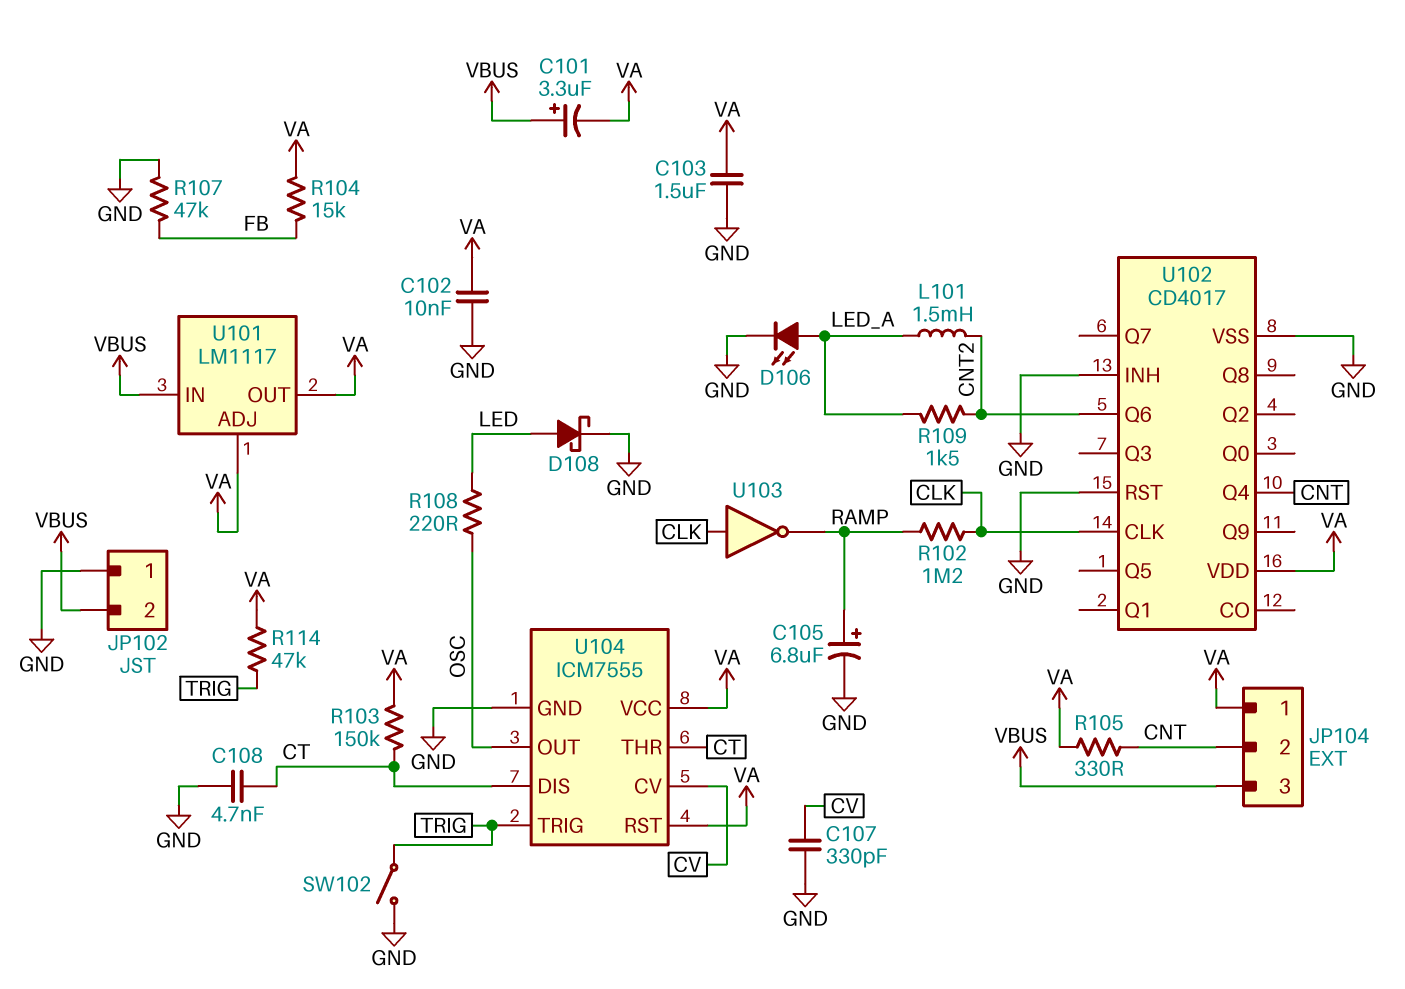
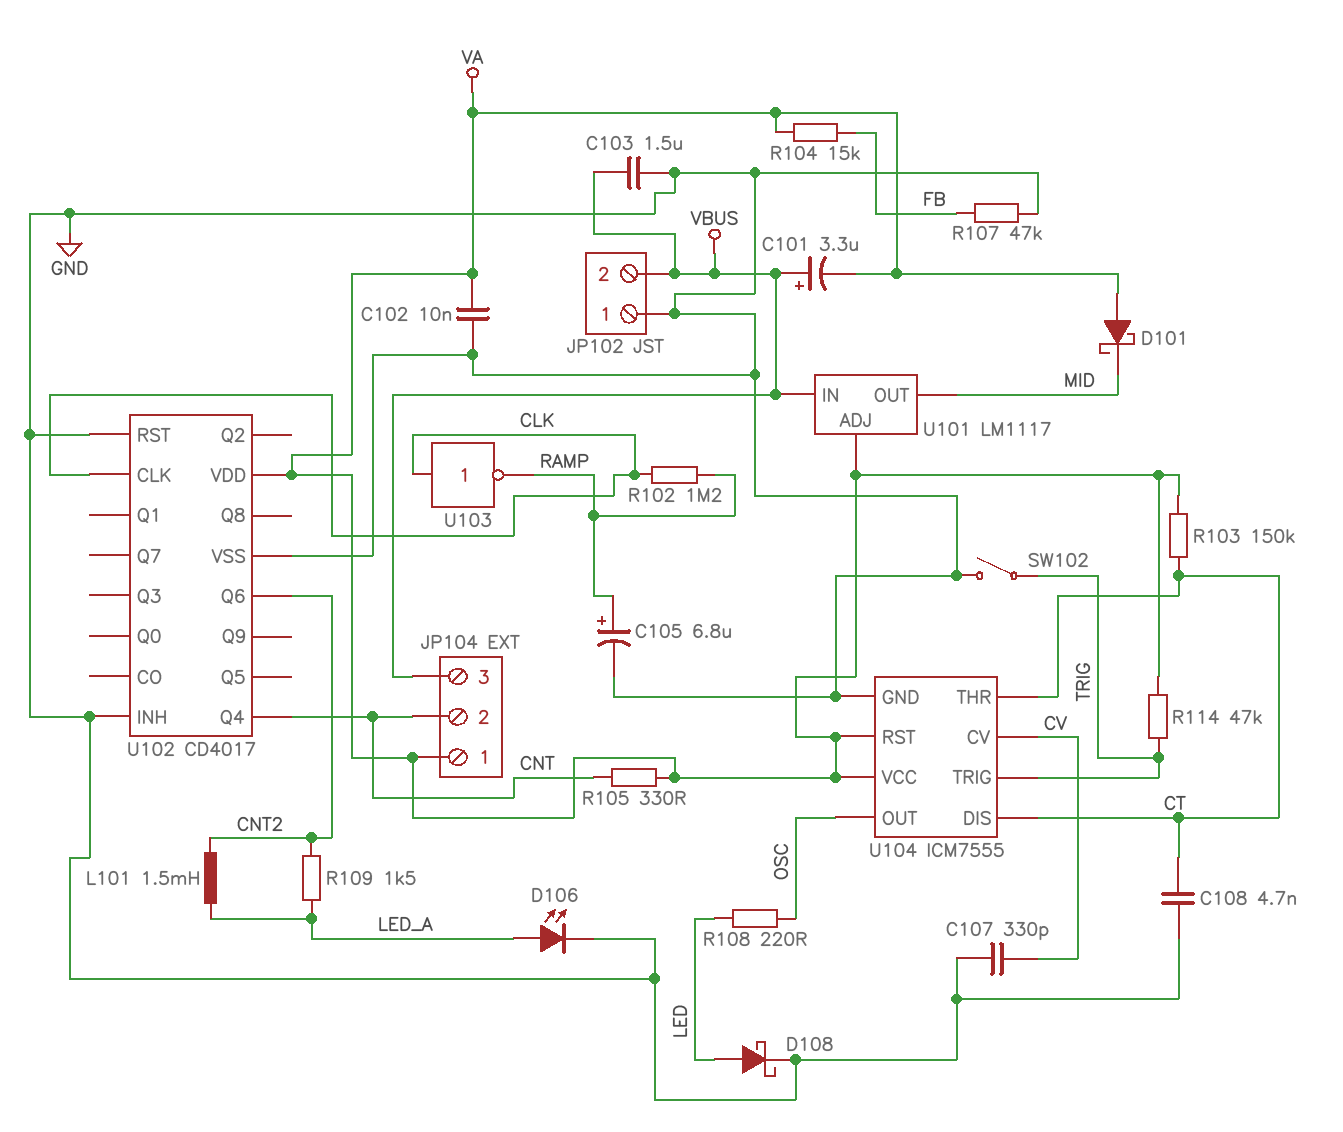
C103: 1.5uF (GND, VA) -> 1.5uF (GND, VBUS)
D101: none -> schottky (A VA, K MID)
U101 pin OUT: VA -> MID

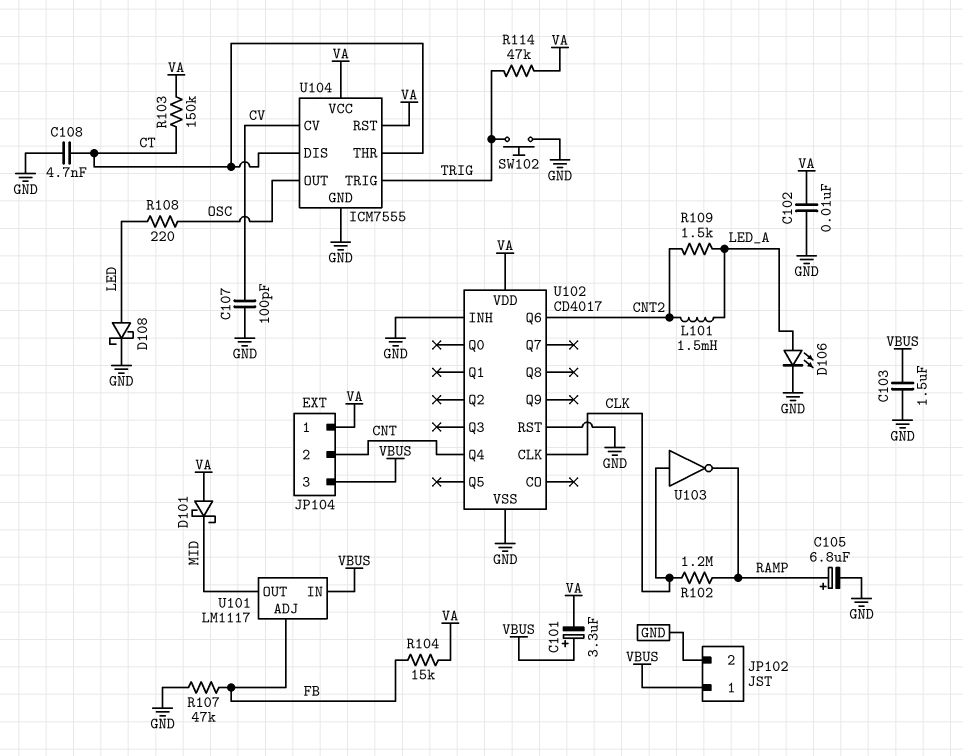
C107: 330pF (CV, GND) -> 100pF (CV, GND)
JP102 pin 1: GND -> VBUS
JP102 pin 2: VBUS -> GND
R105: 330 (CNT, VA) -> none
SW102: switch (GND, TRIG) -> button (GND, TRIG)
U101 pin ADJ: VA -> FB

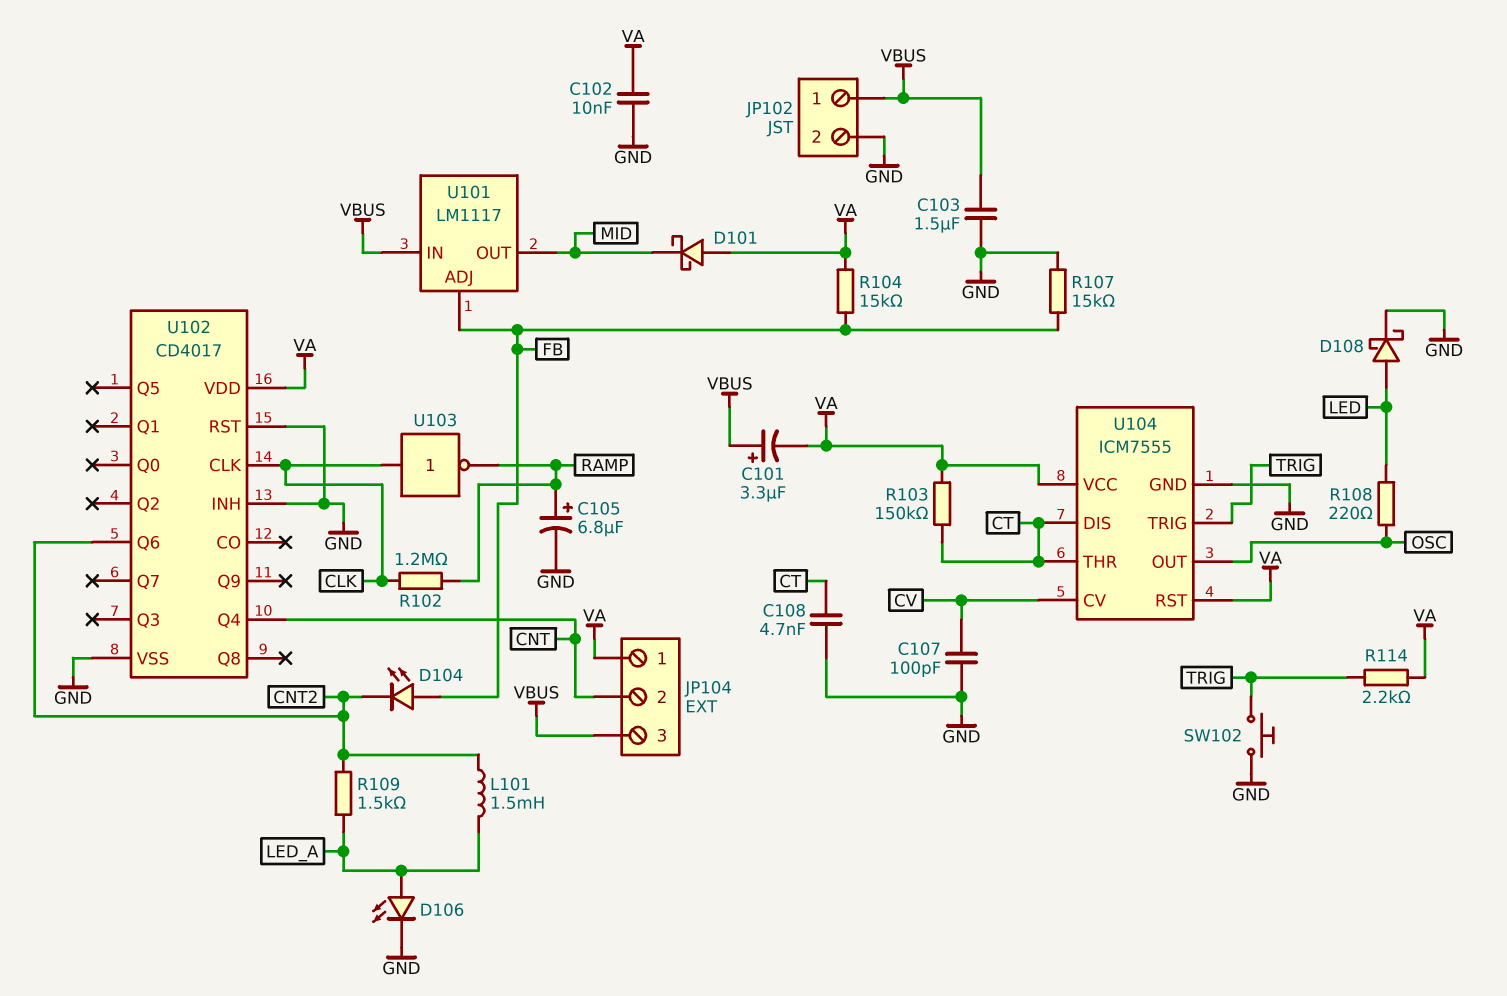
D104: none -> LED (A FB, K CNT2)
R107: 47k (FB, GND) -> 15k (FB, GND)
R114: 47k (TRIG, VA) -> 2.2k (TRIG, VA)

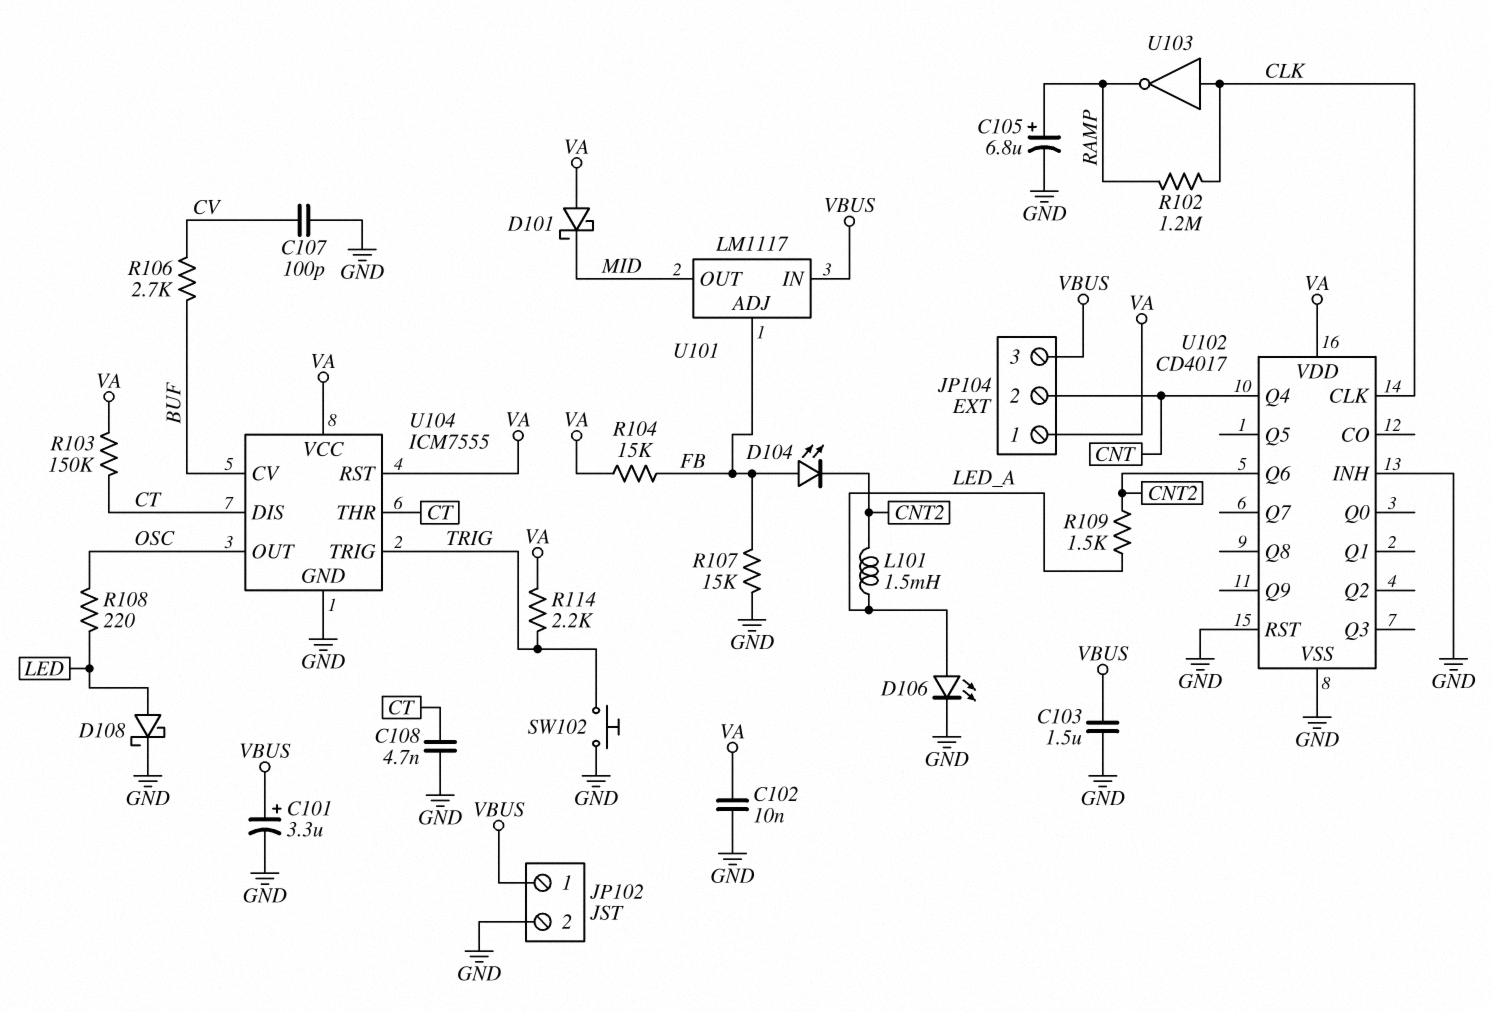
C101: 3.3uF (plus VBUS, minus VA) -> 3.3uF (plus VBUS, minus GND)
R106: none -> 2.7k (BUF, CV)
U104 pin CV: CV -> BUF

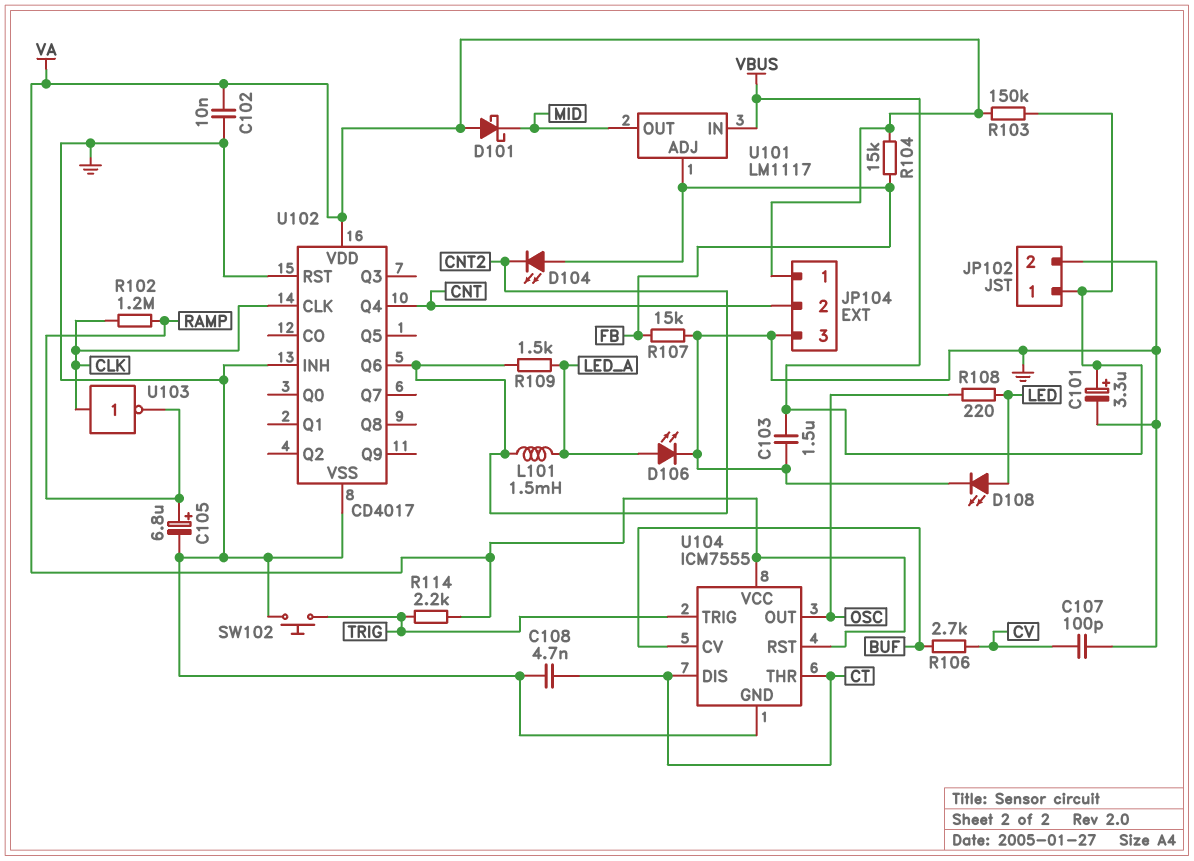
D108: schottky (A LED, K GND) -> LED (A LED, K GND)
JP104 pin 3: VBUS -> GND
R103: 150k (CT, VA) -> 150k (VA, VBUS)

